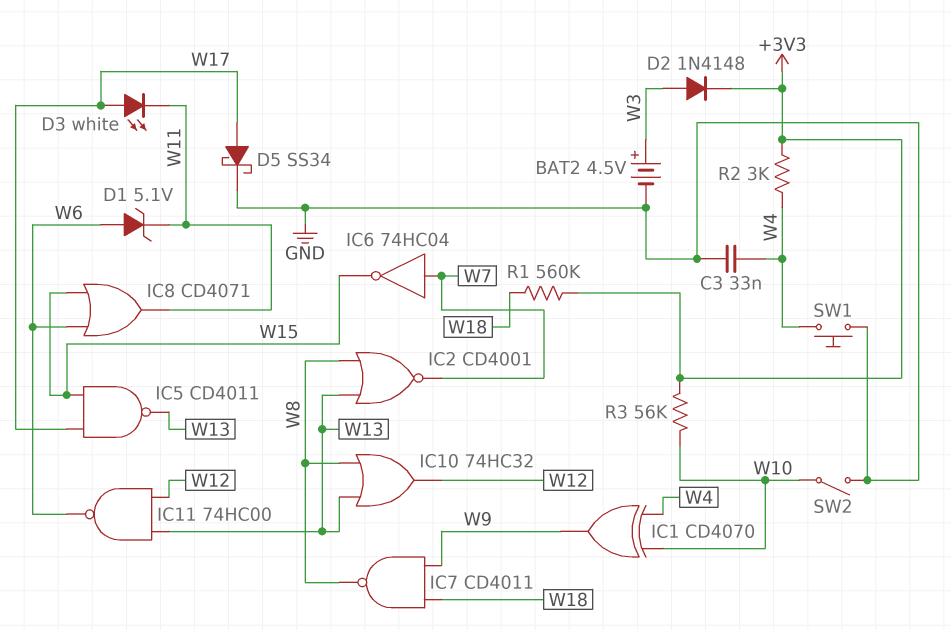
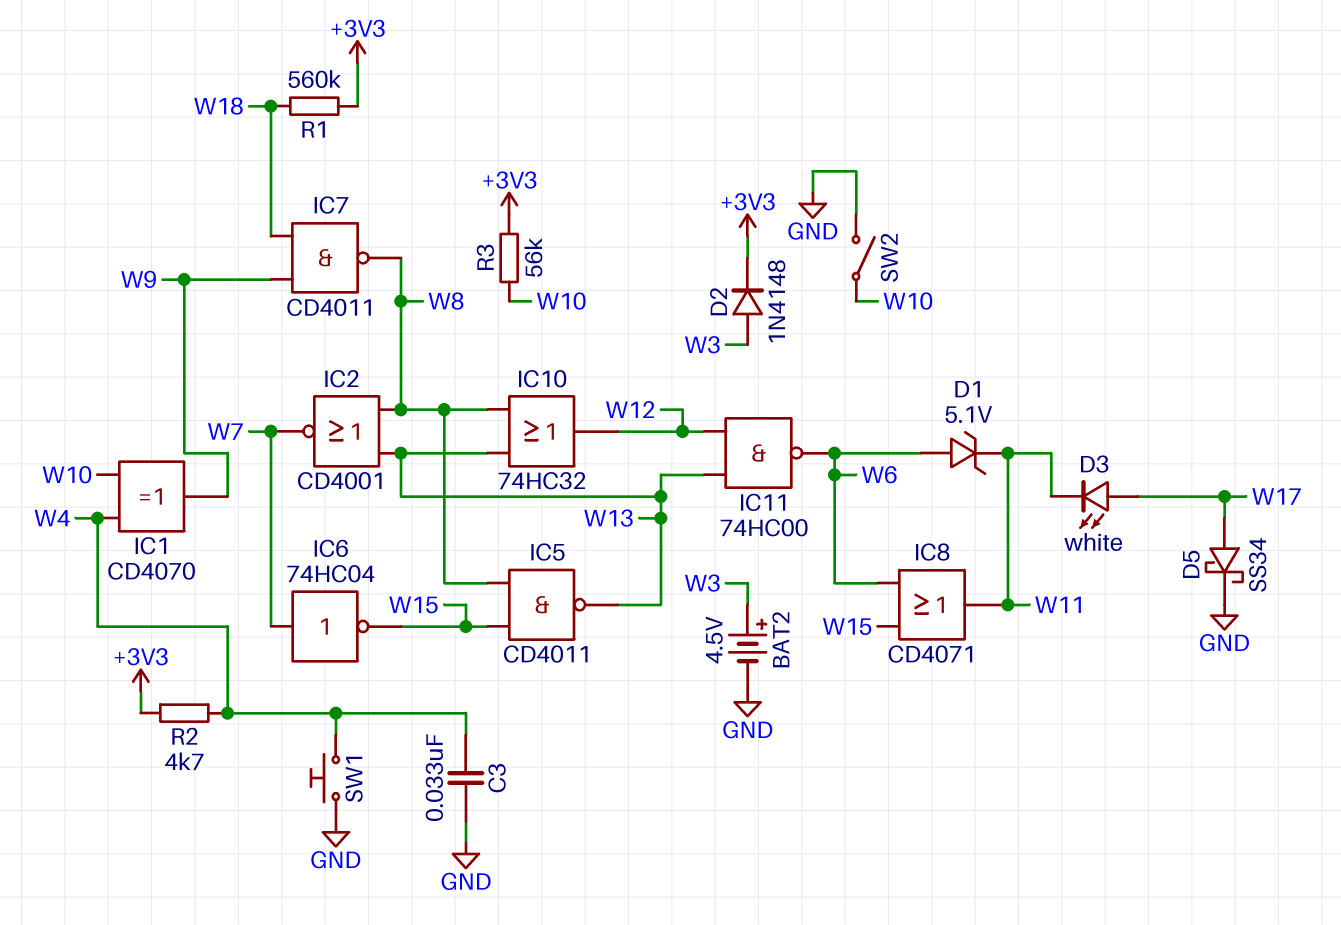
IC5: NAND CD4011 (in W15, in W17, out W13) -> NAND CD4011 (in W8, in W15, out W13)
R2: 3k (+3V3, W4) -> 4.7k (+3V3, W4)

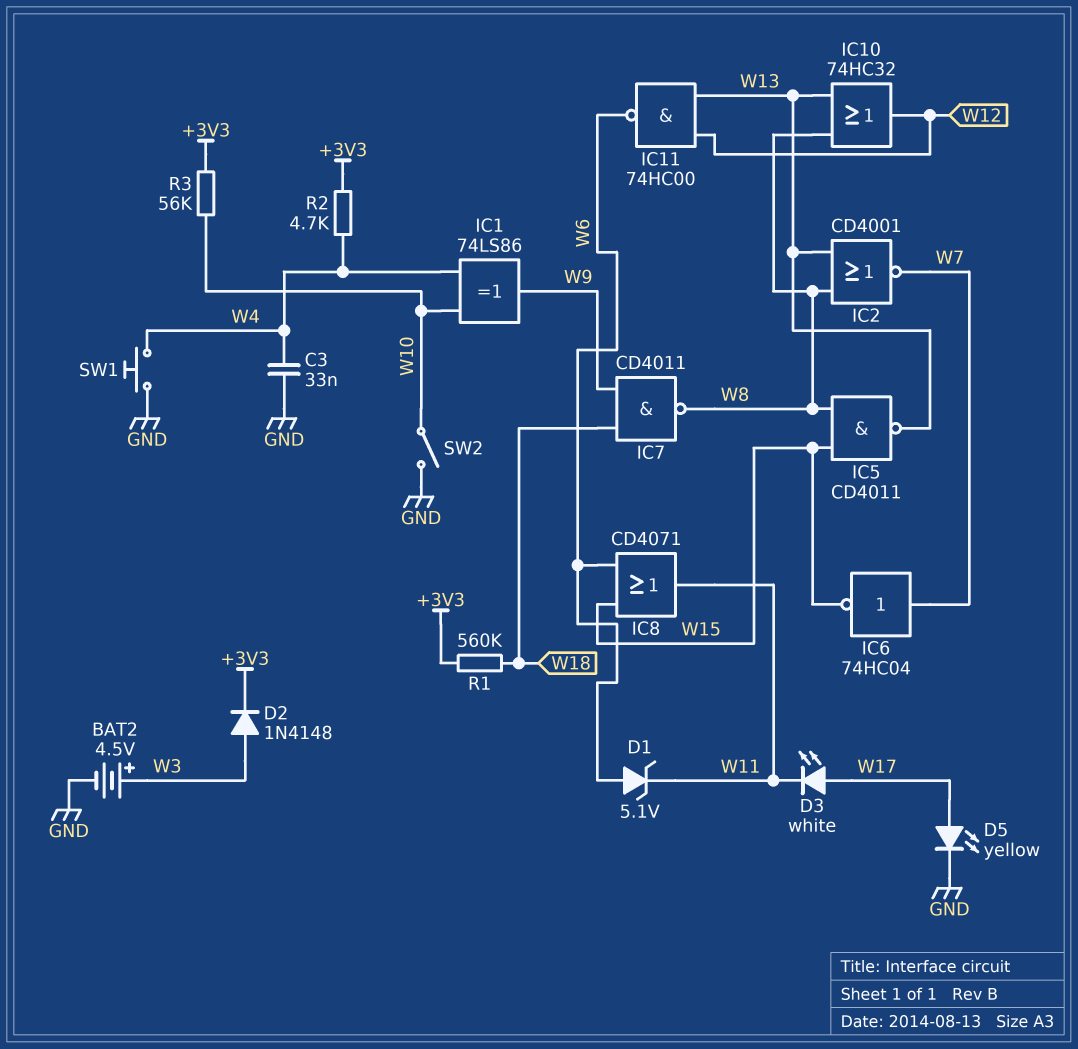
D5: schottky SS34 (A W17, K GND) -> LED yellow (A W17, K GND)
IC1: XOR CD4070 (in W4, in W10, out W9) -> XOR 74LS86 (in W4, in W10, out W9)

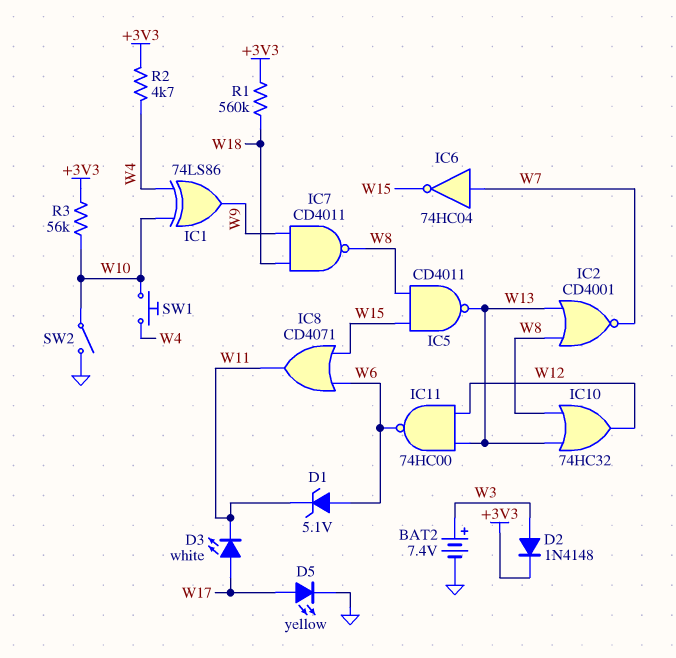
BAT2: 4.5V (plus W3, minus GND) -> 7.4V (plus W3, minus GND)
C3: 33nF (GND, W4) -> none
SW1: button (GND, W4) -> button (W4, W10)

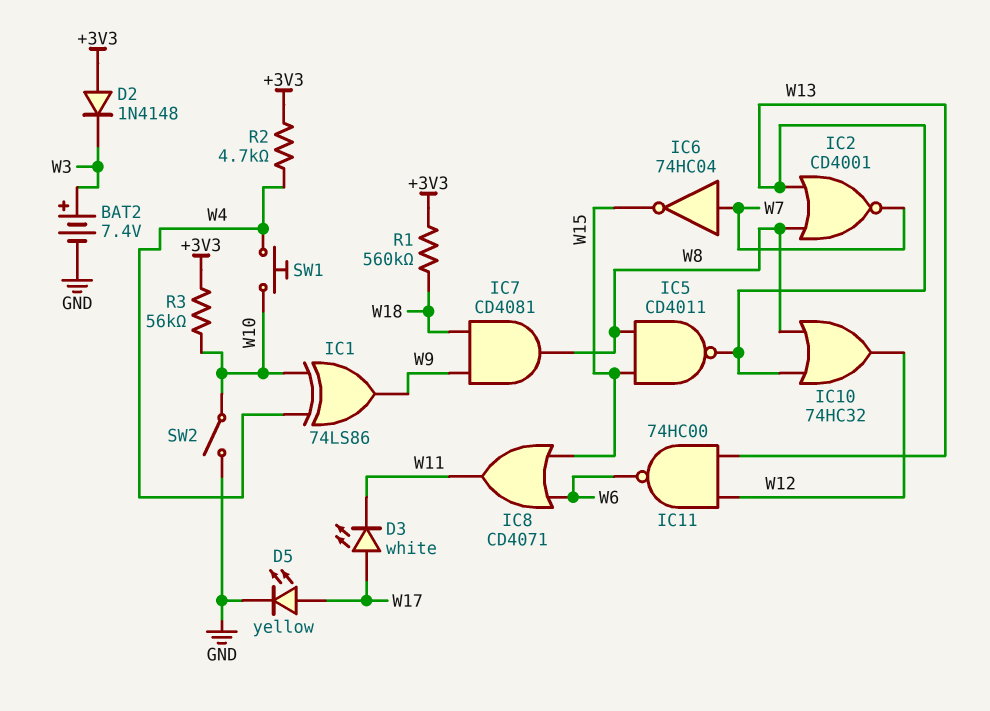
D1: zener 5.1V (A W6, K W11) -> none
D2: diode 1N4148 (A W3, K +3V3) -> diode 1N4148 (A +3V3, K W3)
IC7: NAND CD4011 (in W9, in W18, out W8) -> AND CD4081 (in W9, in W18, out W8)

